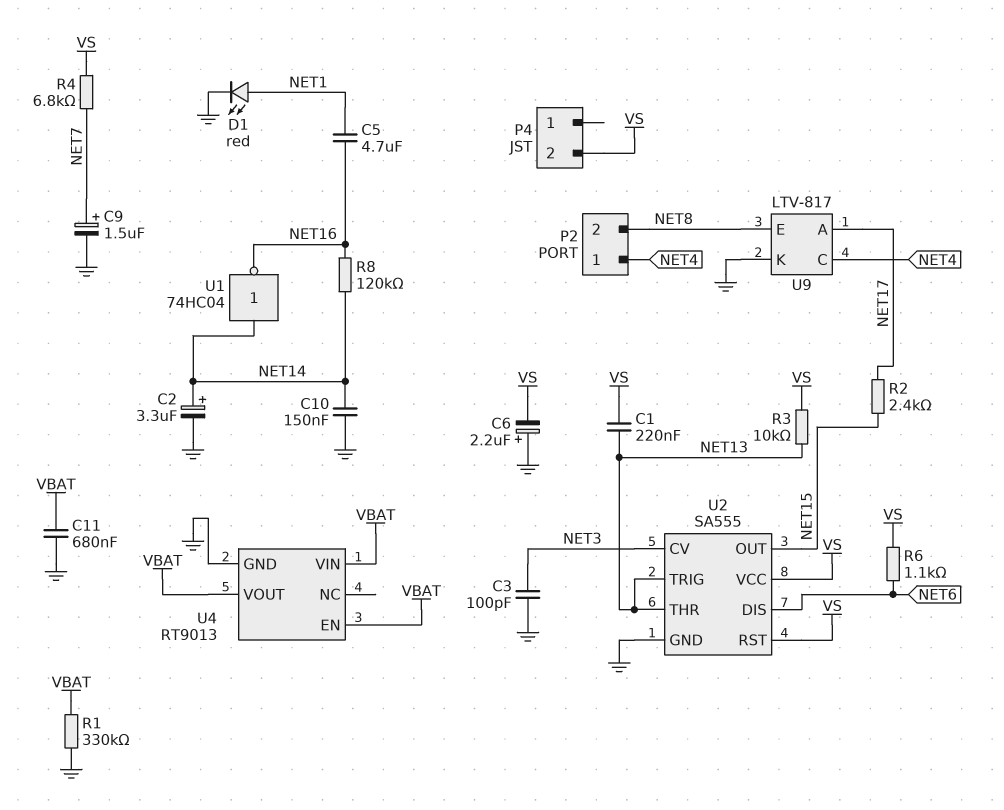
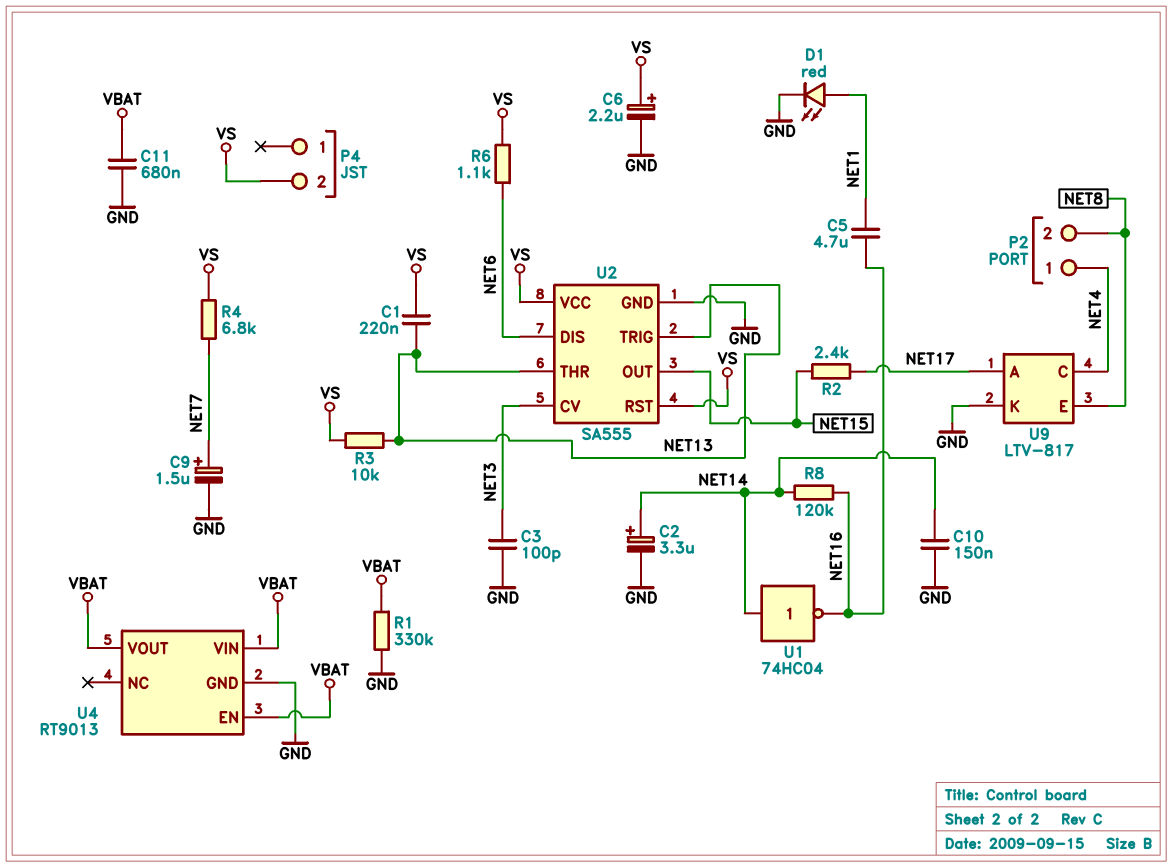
C6: 2.2uF (plus GND, minus VS) -> 2.2uF (plus VS, minus GND)

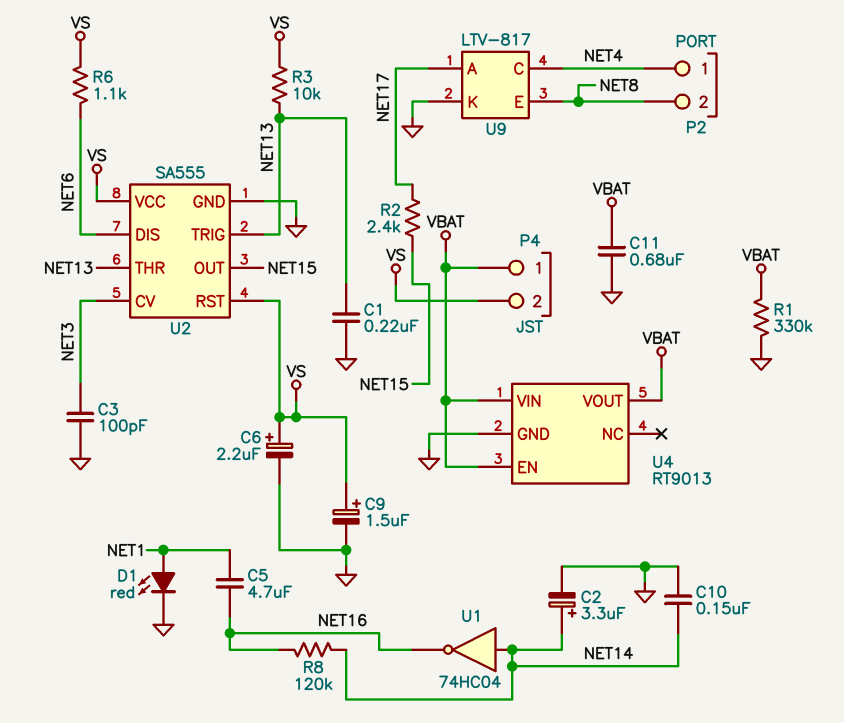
C1: 220nF (NET13, VS) -> 220nF (GND, NET13)
C9: 1.5uF (plus NET7, minus GND) -> 1.5uF (plus VS, minus GND)
P4 pin 1: none -> VBAT
R4: 6.8k (NET7, VS) -> none

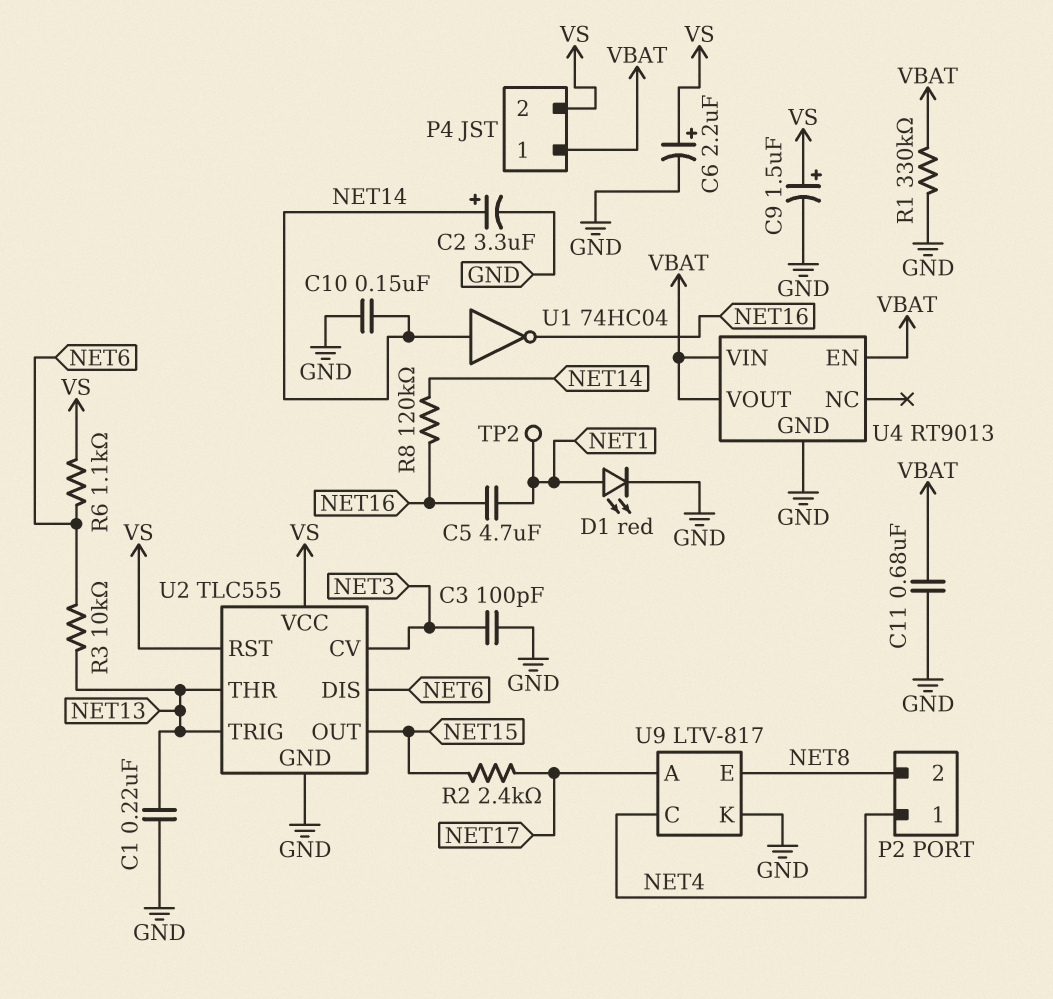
R3: 10k (NET13, VS) -> 10k (NET6, NET13)
TP2: none -> test point (NET1)
U2: SA555 -> TLC555

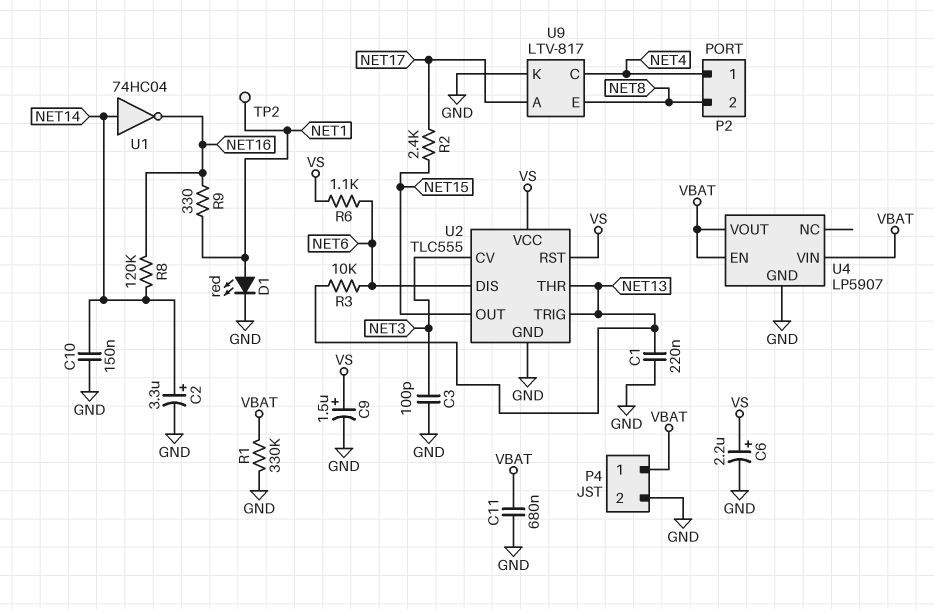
C5: 4.7uF (NET1, NET16) -> none
P4 pin 2: VS -> GND
R9: none -> 330 (NET1, NET16)
U4: RT9013 -> LP5907

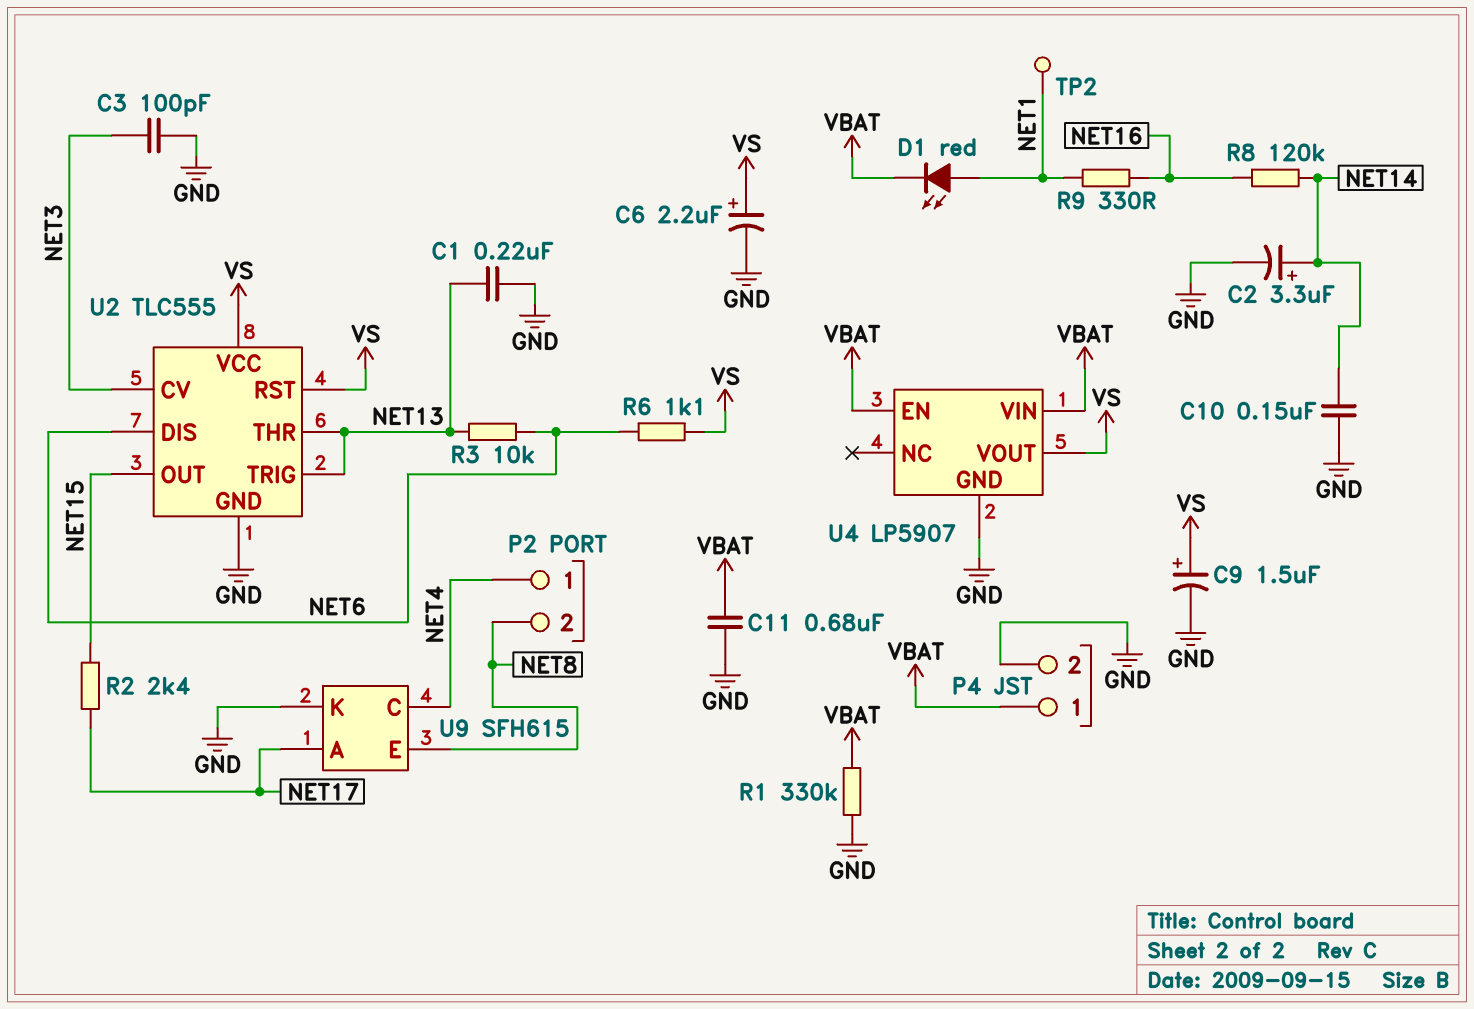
D1: LED red (A NET1, K GND) -> LED red (A NET1, K VBAT)
U1: NOT 74HC04 (in NET14, out NET16) -> none
U4 pin VOUT: VBAT -> VS
U9: LTV-817 -> SFH615

